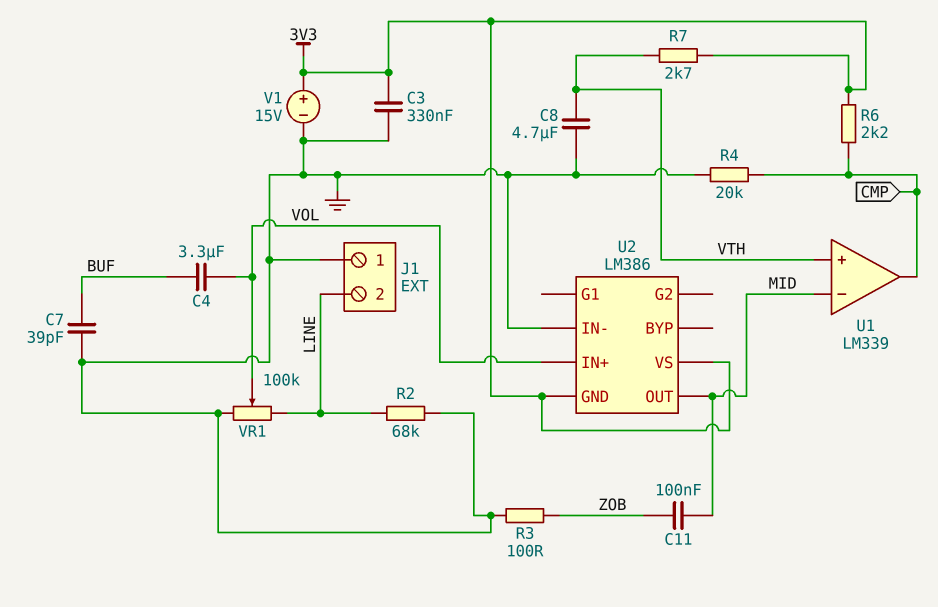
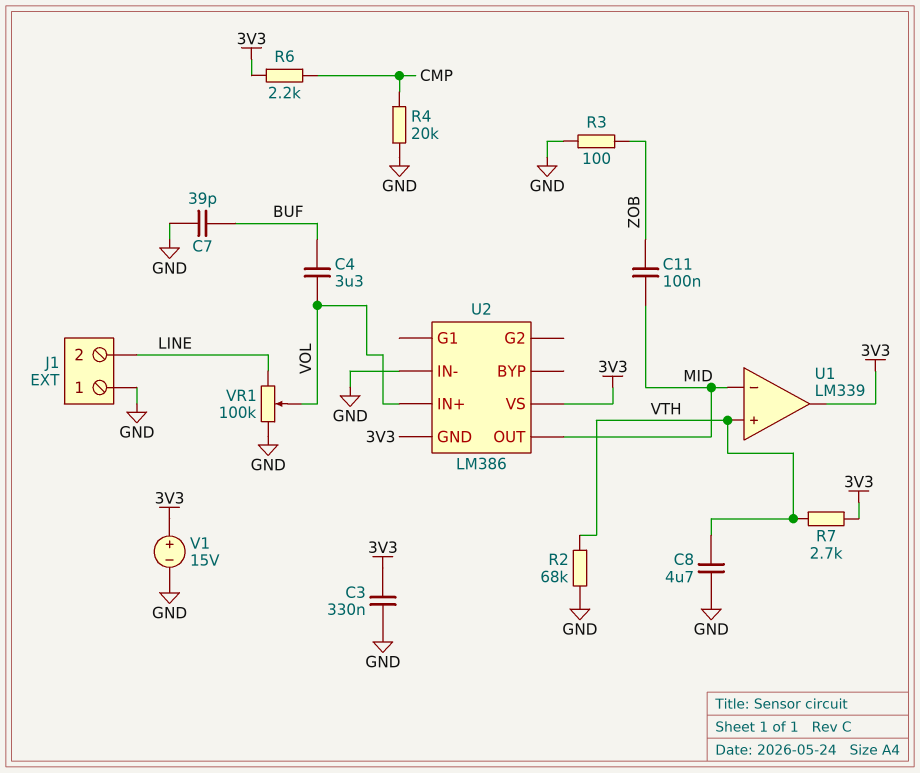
R2: 68k (GND, LINE) -> 68k (GND, VTH)
U1 pin out: CMP -> 3V3

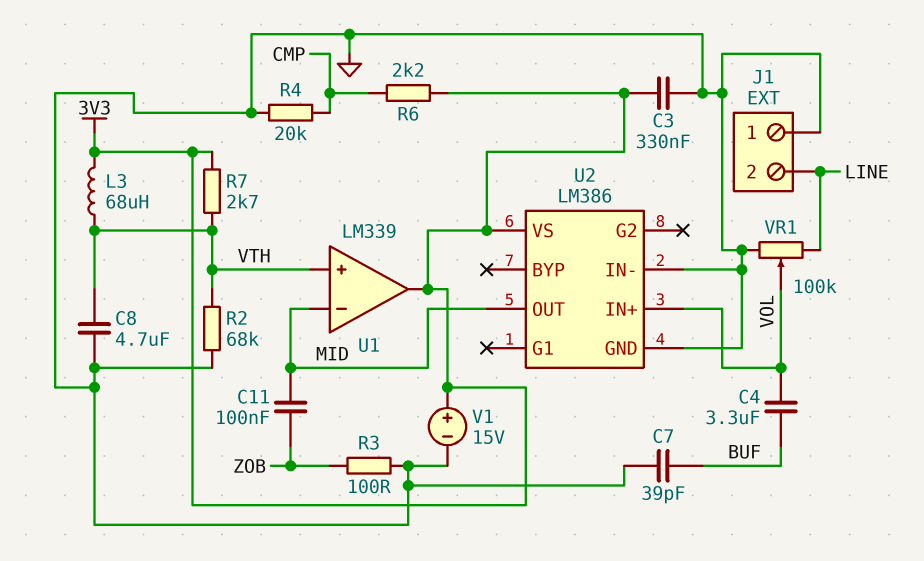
L3: none -> 68uH (3V3, VTH)
U2 pin GND: 3V3 -> GND

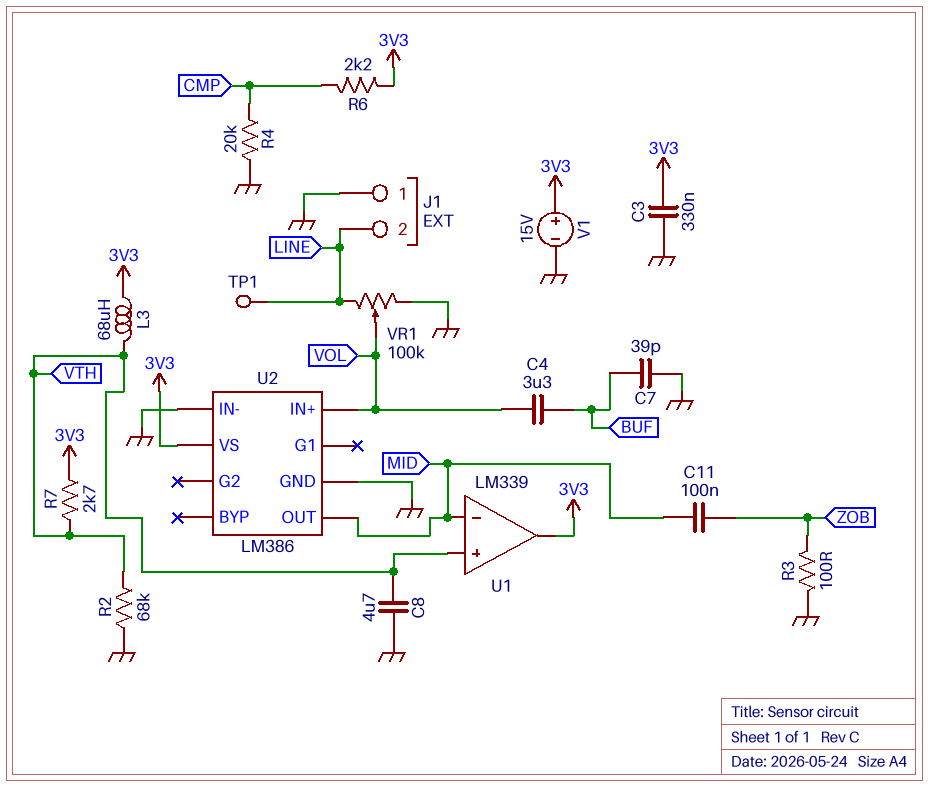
TP1: none -> test point (LINE)

